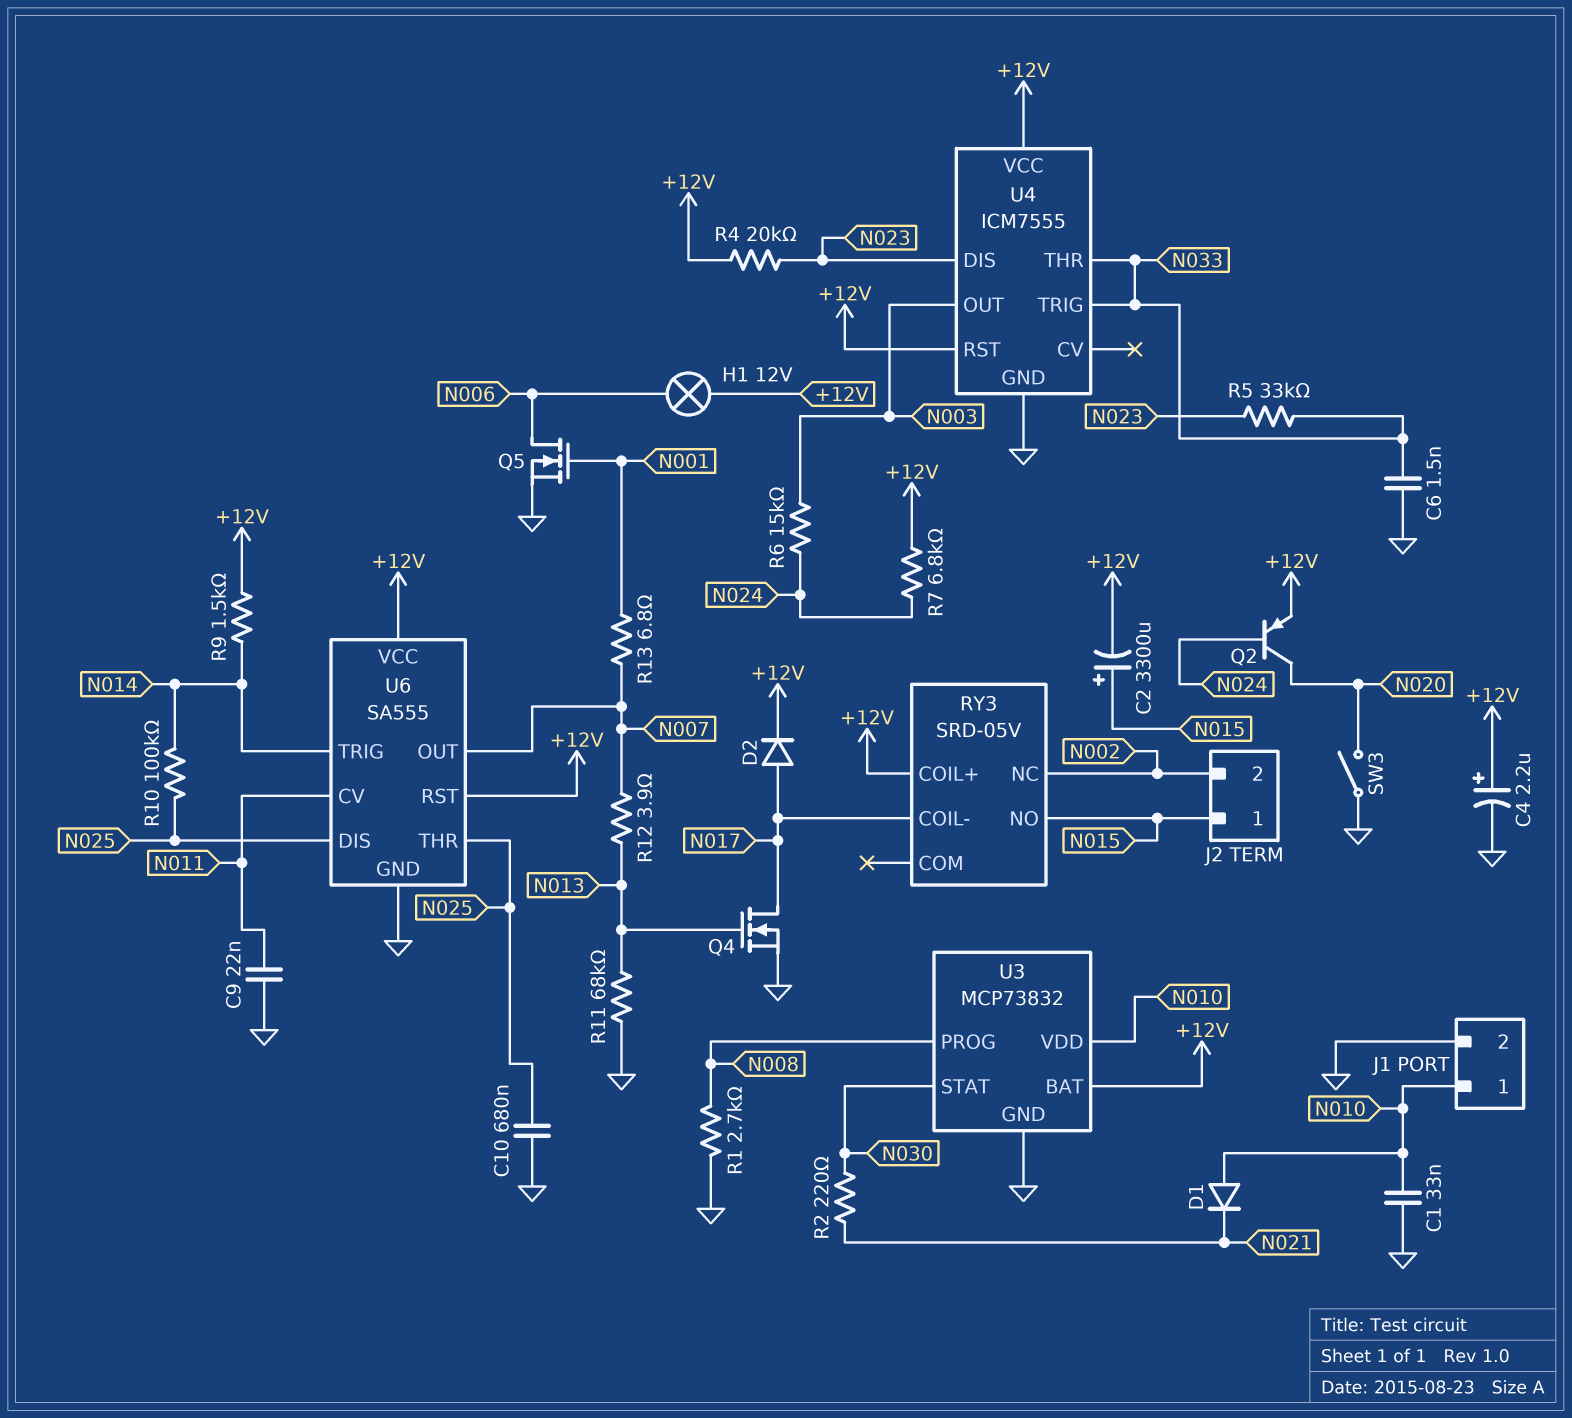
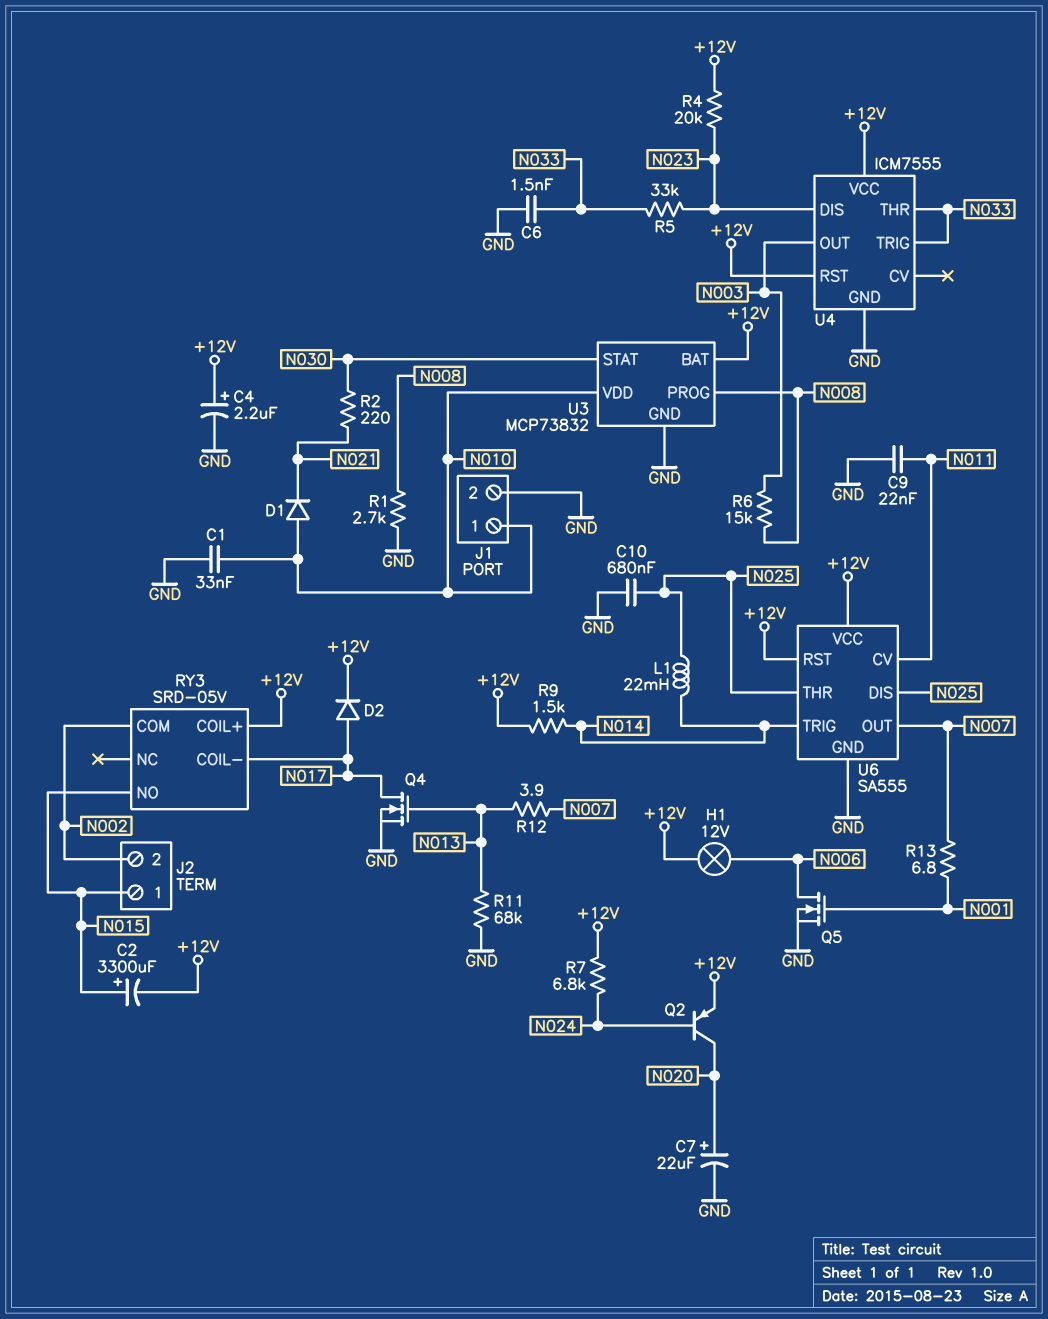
C7: none -> 22uF (plus N020, minus GND)
L1: none -> 22mH (N014, N025)
R6: 15k (N003, N024) -> 15k (N003, N008)
R10: 100k (N014, N025) -> none
RY3 pin COM: none -> N002
RY3 pin NC: N002 -> none
SW3: switch (GND, N020) -> none

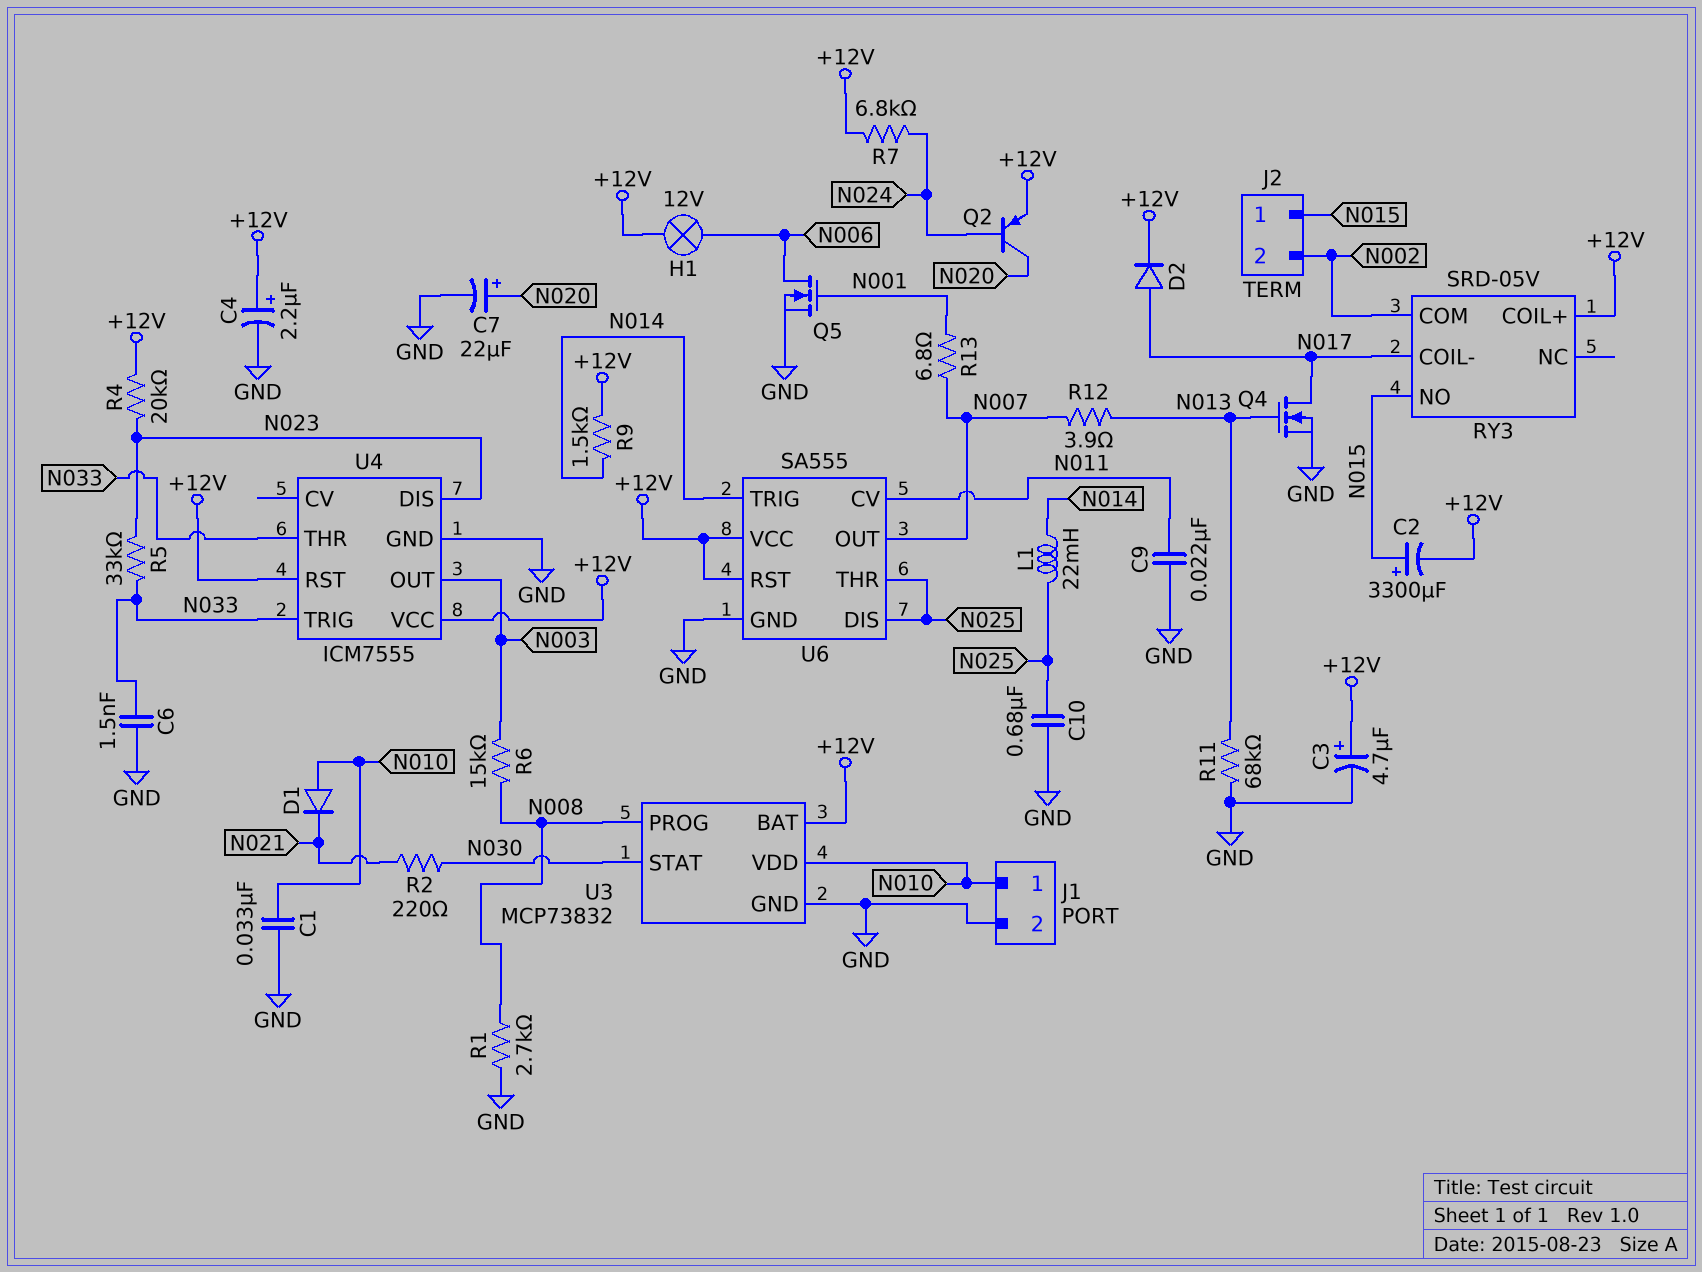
C3: none -> 4.7uF (plus +12V, minus GND)

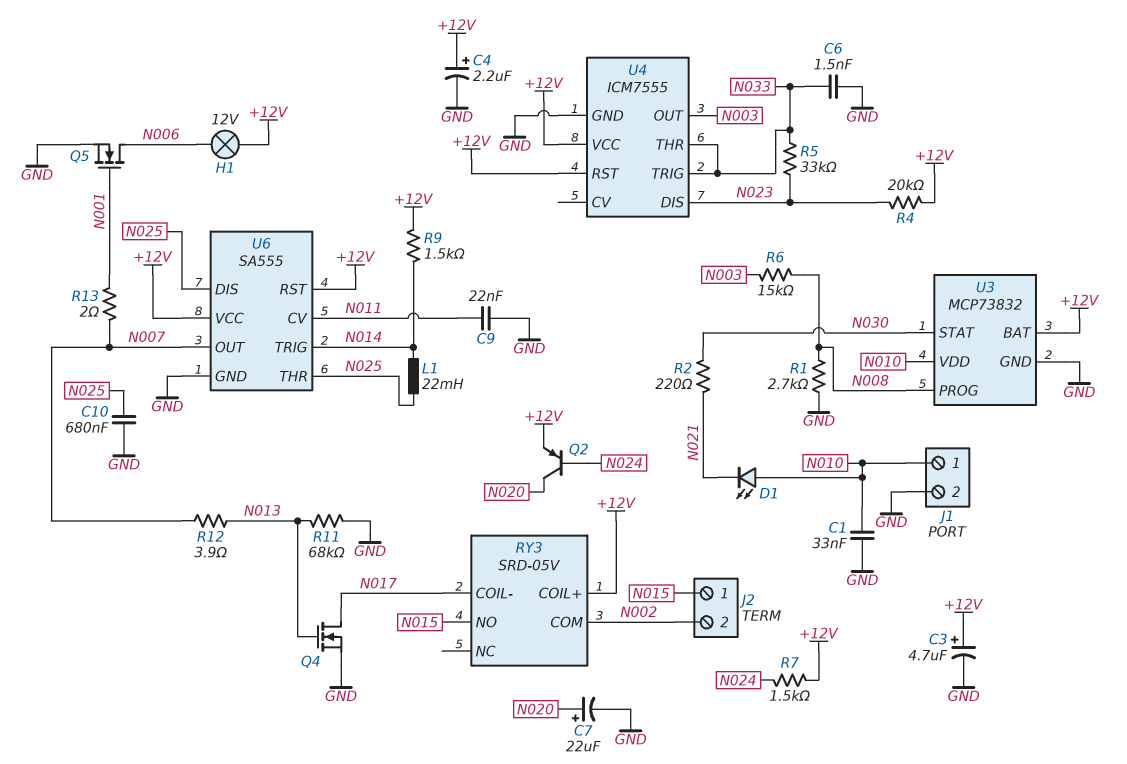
C2: 3300uF (plus N015, minus +12V) -> none
D1: diode (A N010, K N021) -> LED (A N010, K N021)
D2: diode (A N017, K +12V) -> none
R7: 6.8k (+12V, N024) -> 1.5k (+12V, N024)
R13: 6.8 (N001, N007) -> 2 (N001, N007)

